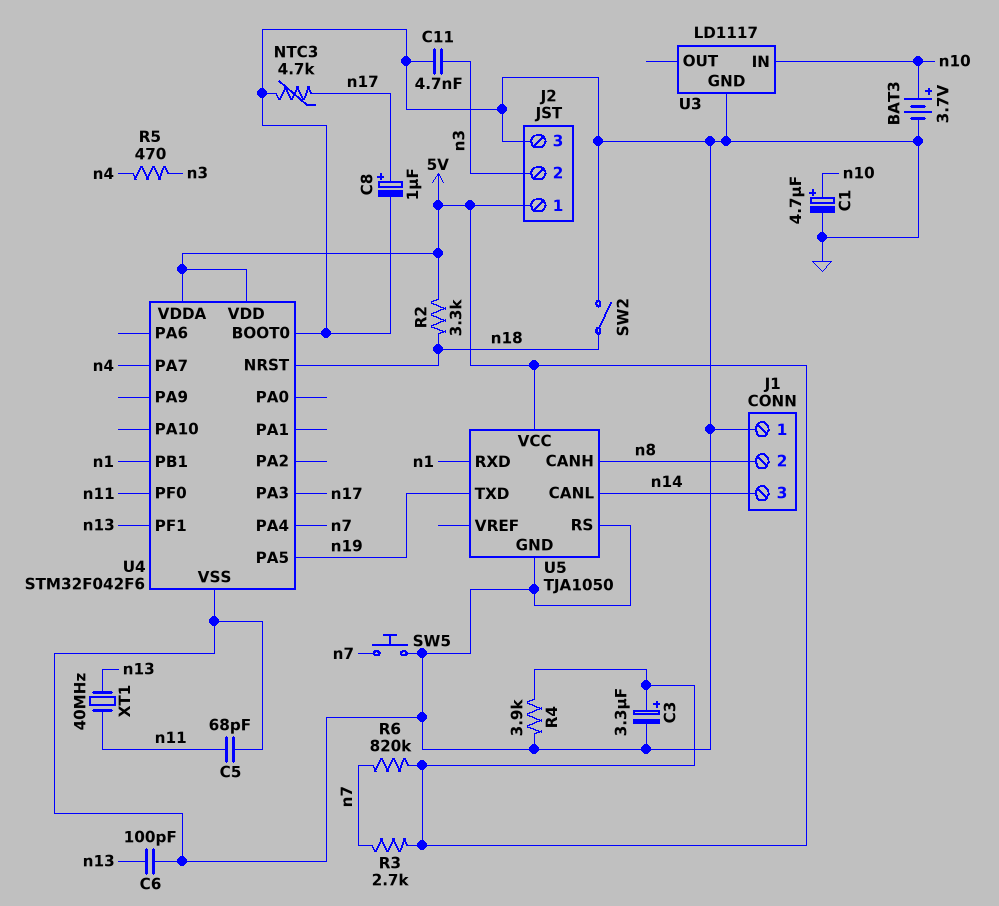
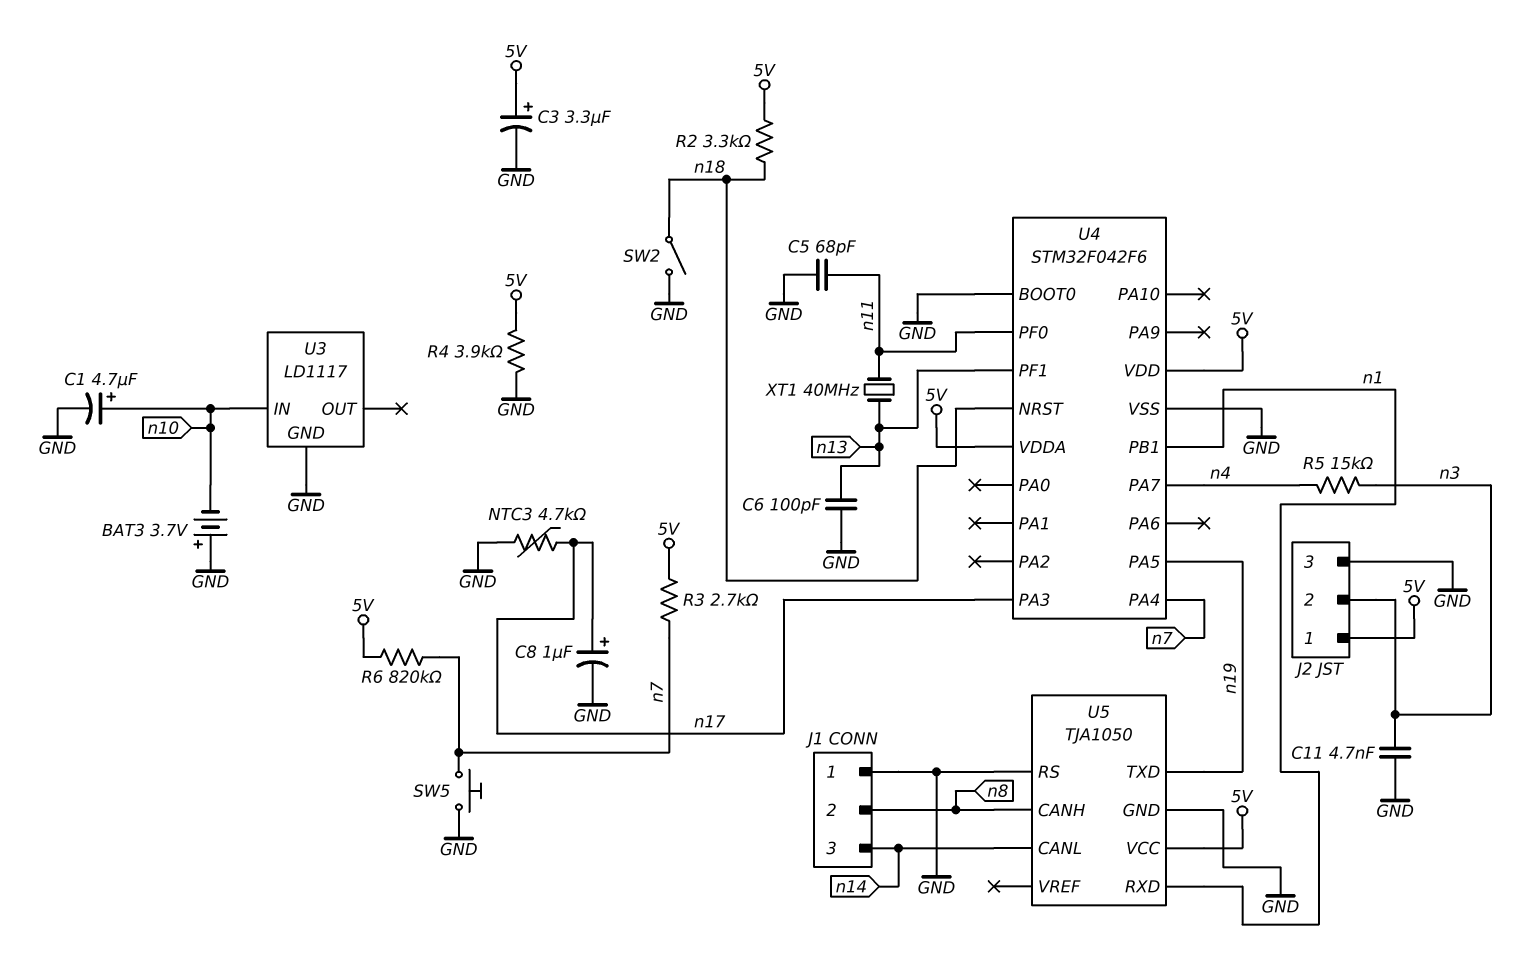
BAT3: 3.7V (plus n10, minus GND) -> 3.7V (plus GND, minus n10)
R5: 470 (n3, n4) -> 15k (n3, n4)

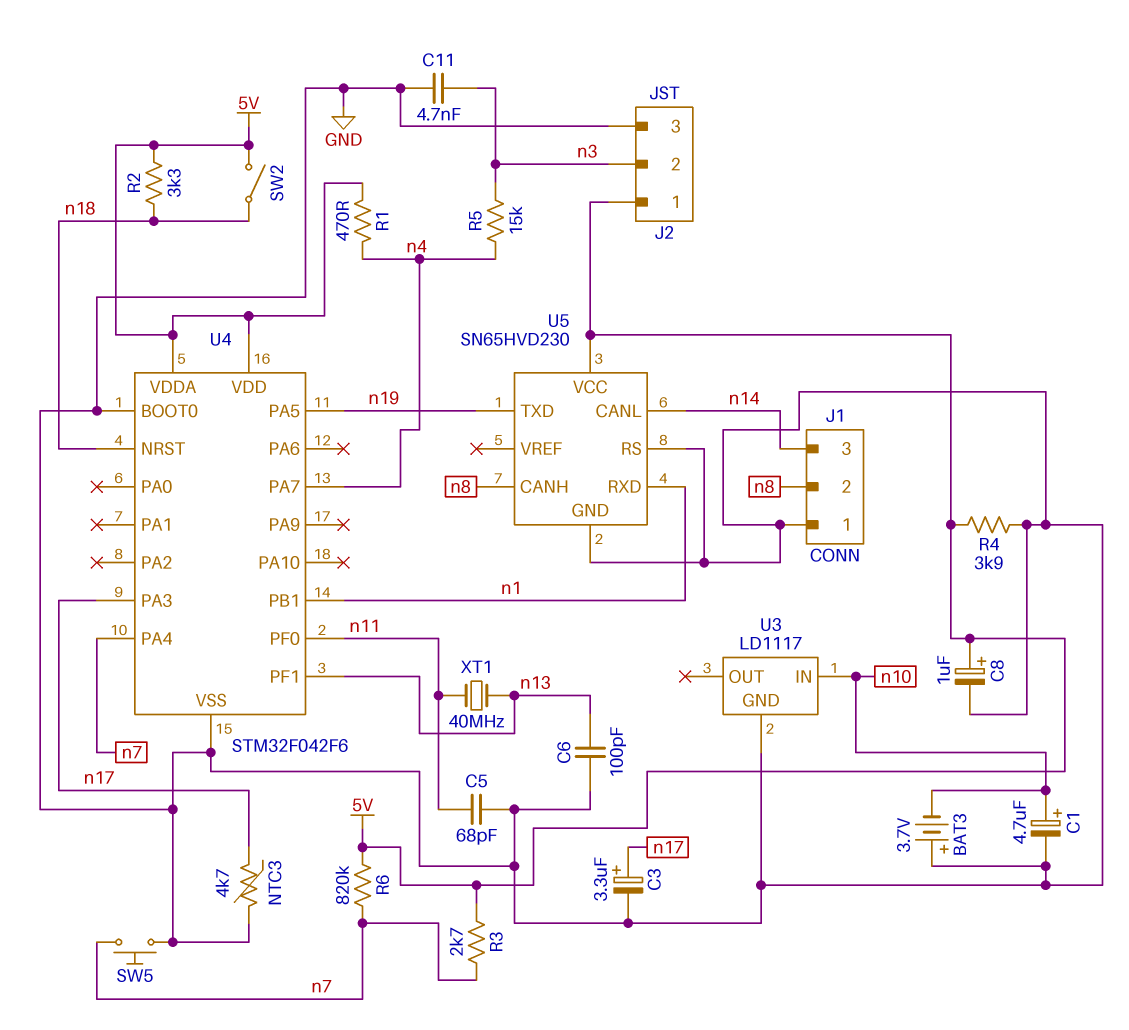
C3: 3.3uF (plus 5V, minus GND) -> 3.3uF (plus n17, minus GND)
C8: 1uF (plus n17, minus GND) -> 1uF (plus 5V, minus GND)
R1: none -> 470 (5V, n4)
SW2: switch (GND, n18) -> switch (5V, n18)
U5: TJA1050 -> SN65HVD230

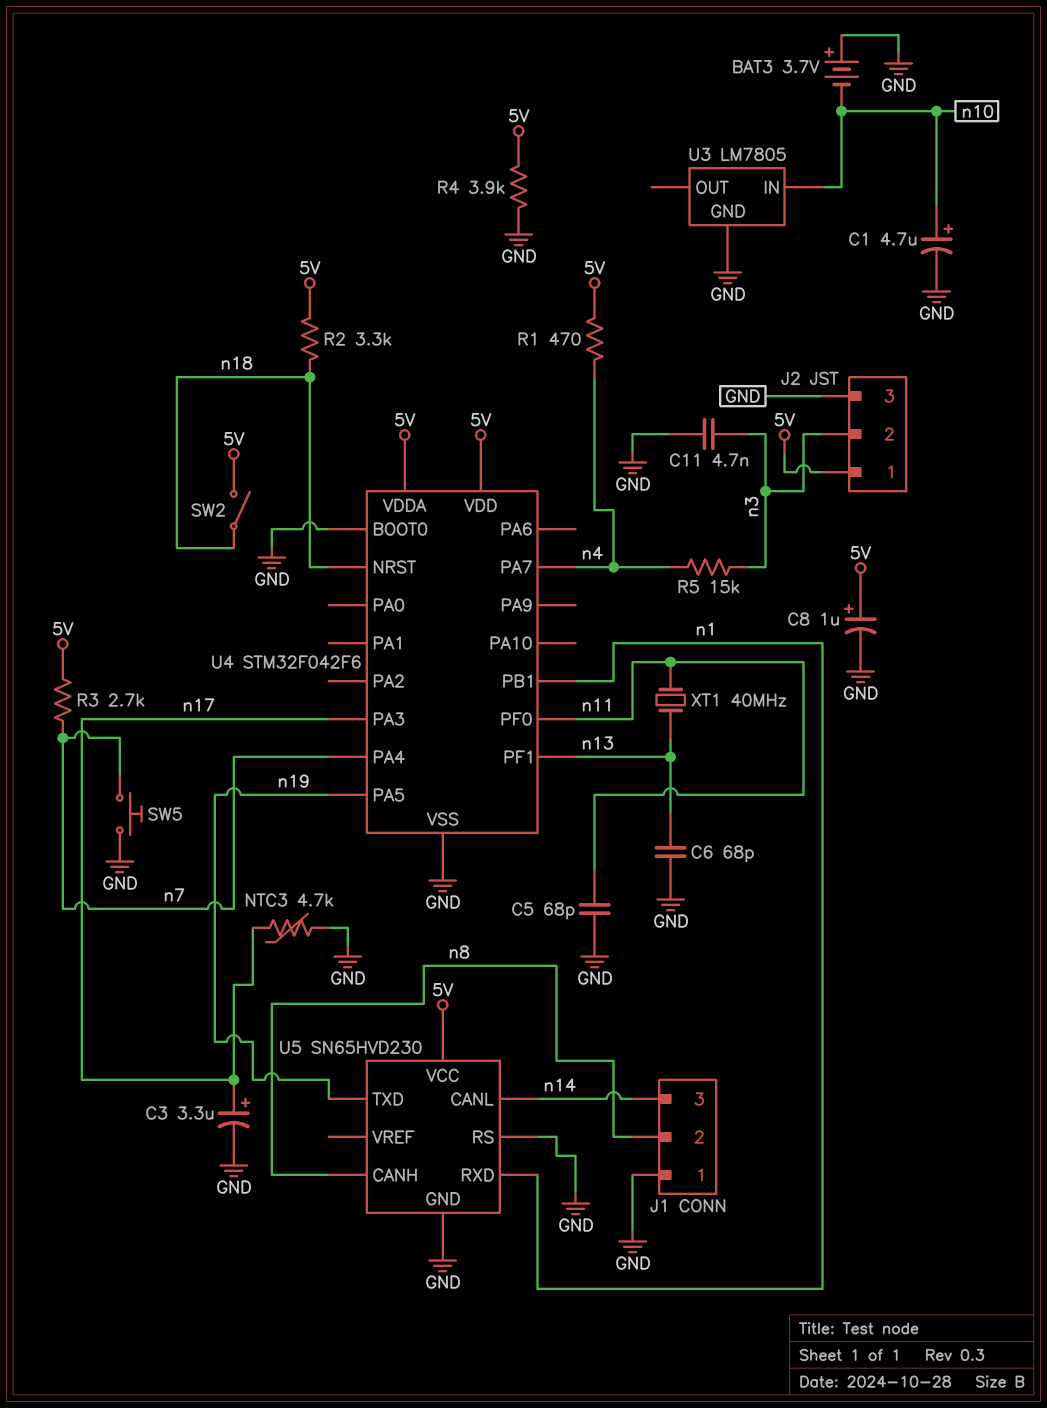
C6: 100pF (GND, n13) -> 68pF (GND, n13)
R6: 820k (5V, n7) -> none
U3: LD1117 -> LM7805

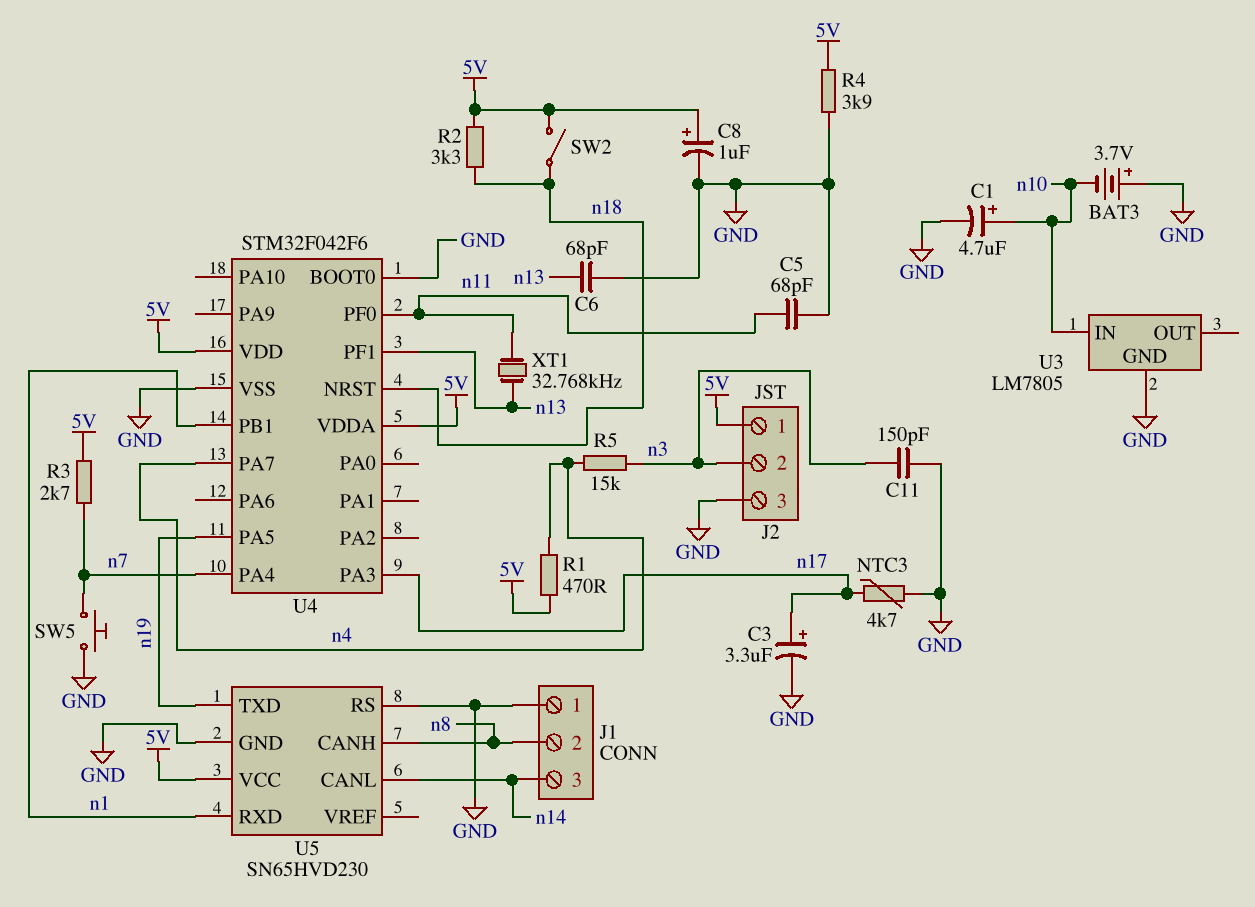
C11: 4.7nF (GND, n3) -> 150pF (GND, n3)
XT1: 40MHz (n11, n13) -> 32.768kHz (n11, n13)

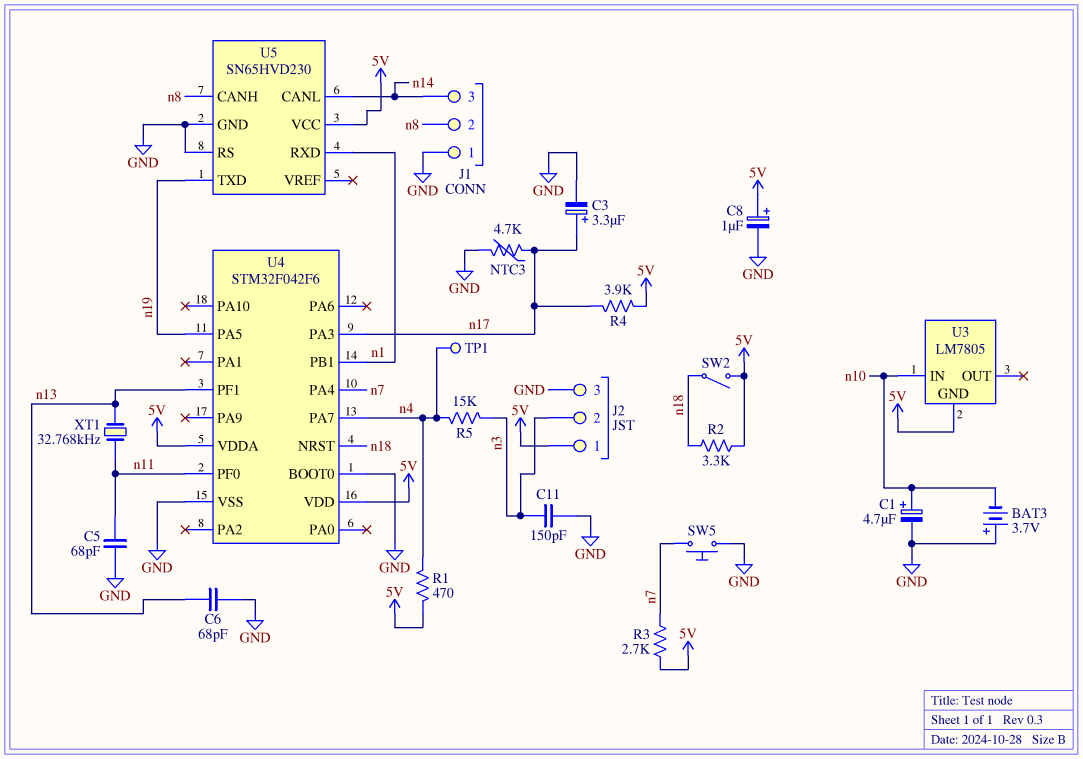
R4: 3.9k (5V, GND) -> 3.9k (5V, n17)
TP1: none -> test point (n4)
U3 pin GND: GND -> 5V

